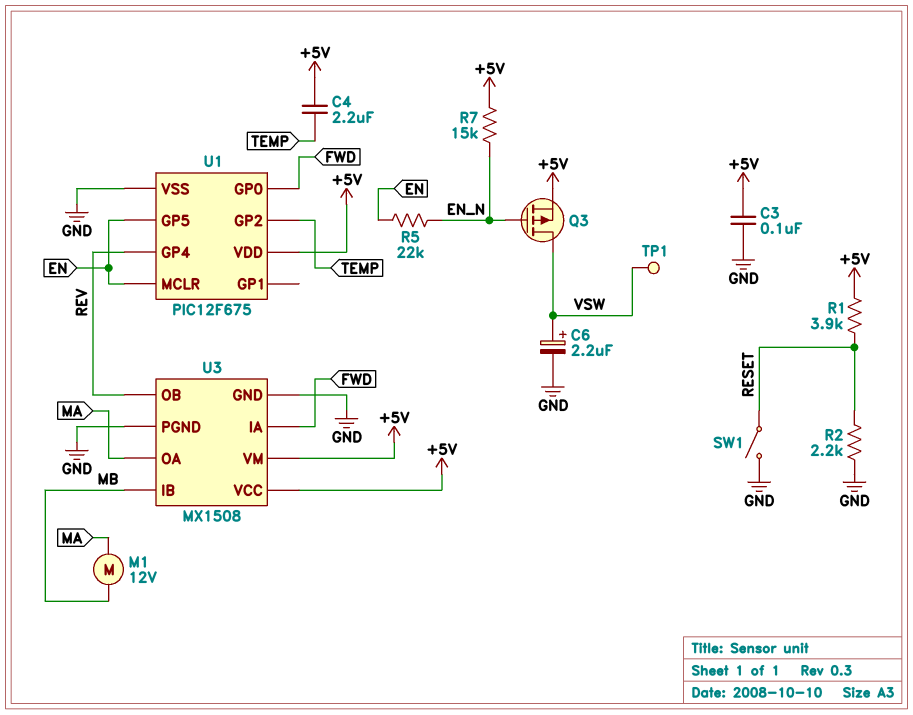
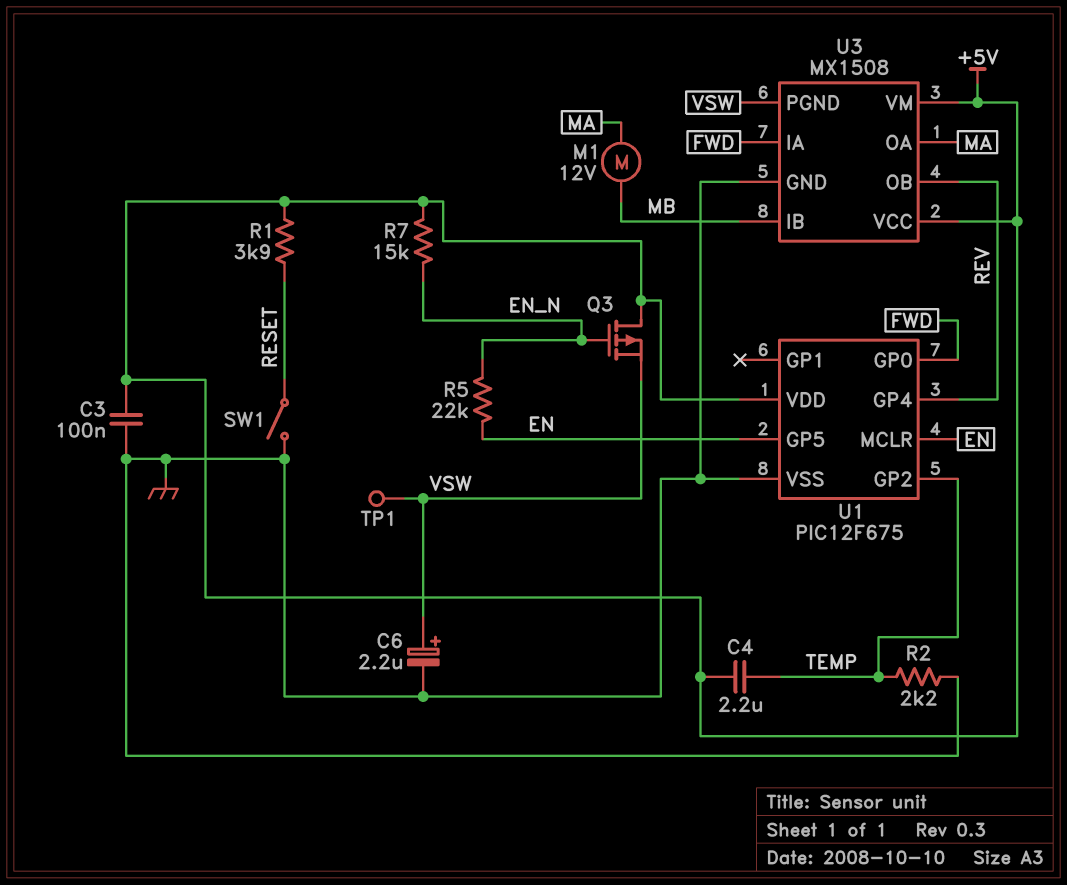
Q3: PMOS (G EN_N, D VSW, S +5V) -> PMOS (G EN_N, D +5V, S VSW)
R2: 2.2k (GND, RESET) -> 2.2k (GND, TEMP)
U3 pin PGND: GND -> VSW

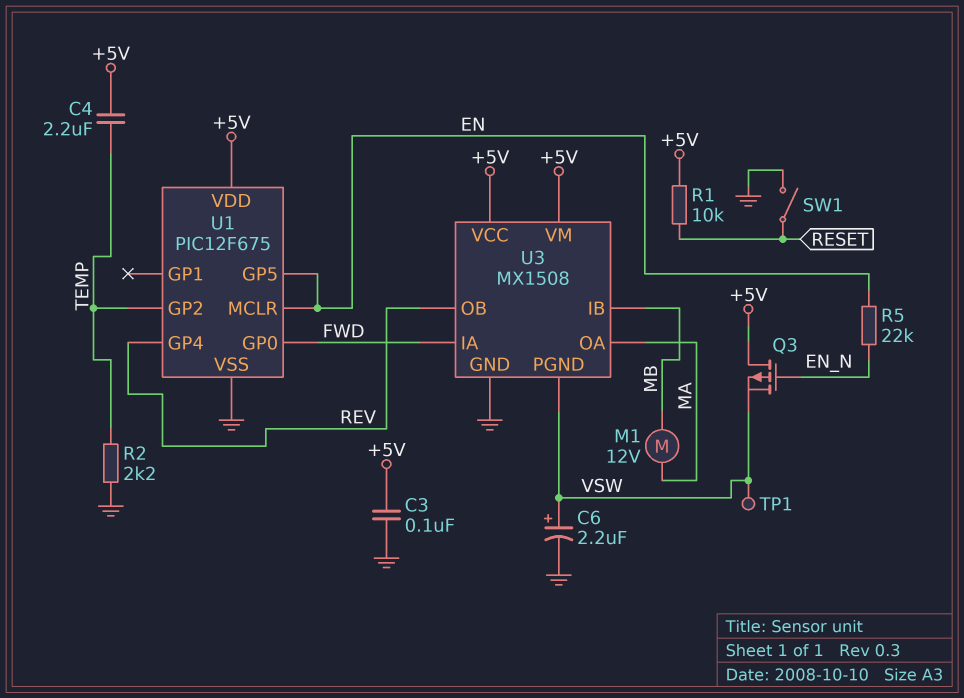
R1: 3.9k (+5V, RESET) -> 10k (+5V, RESET)
R7: 15k (+5V, EN_N) -> none

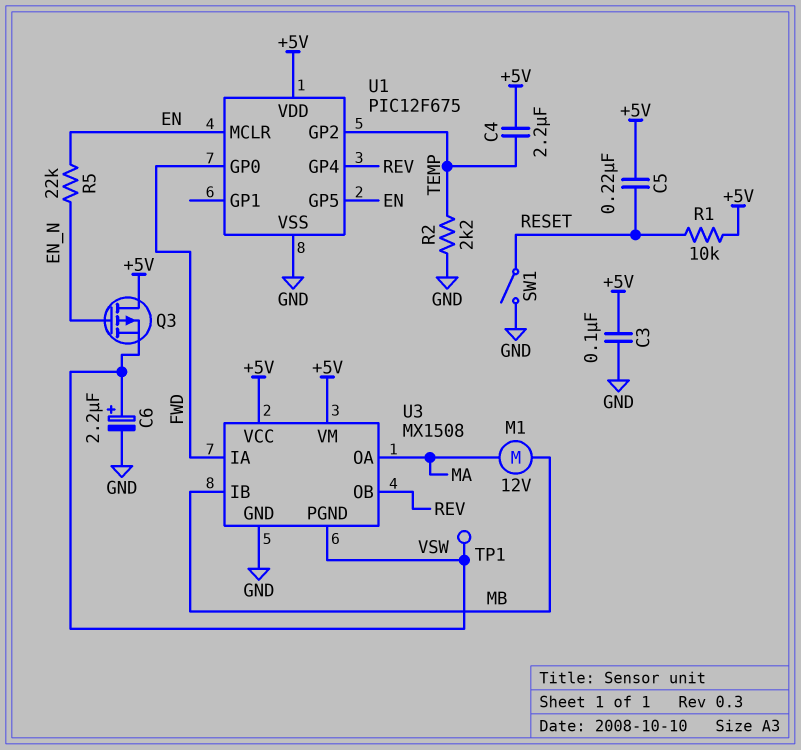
C5: none -> 220nF (+5V, RESET)

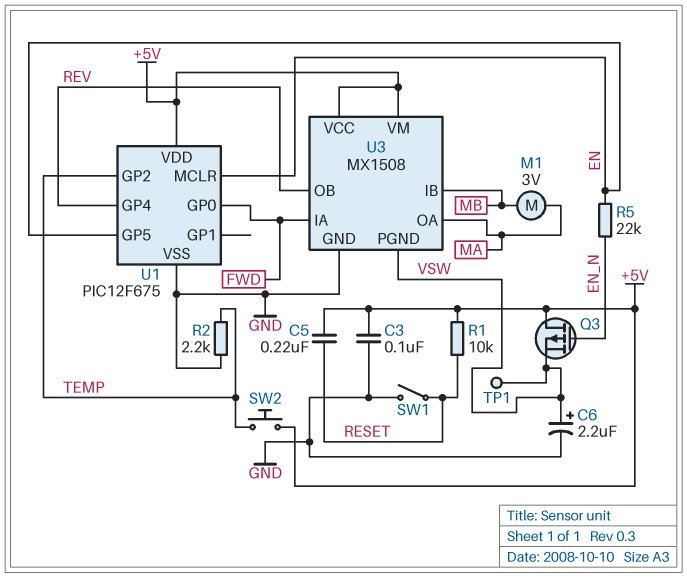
C4: 2.2uF (+5V, TEMP) -> none
M1: motor 12V (MA, MB) -> motor 3V (MA, MB)
SW2: none -> button (+5V, TEMP)

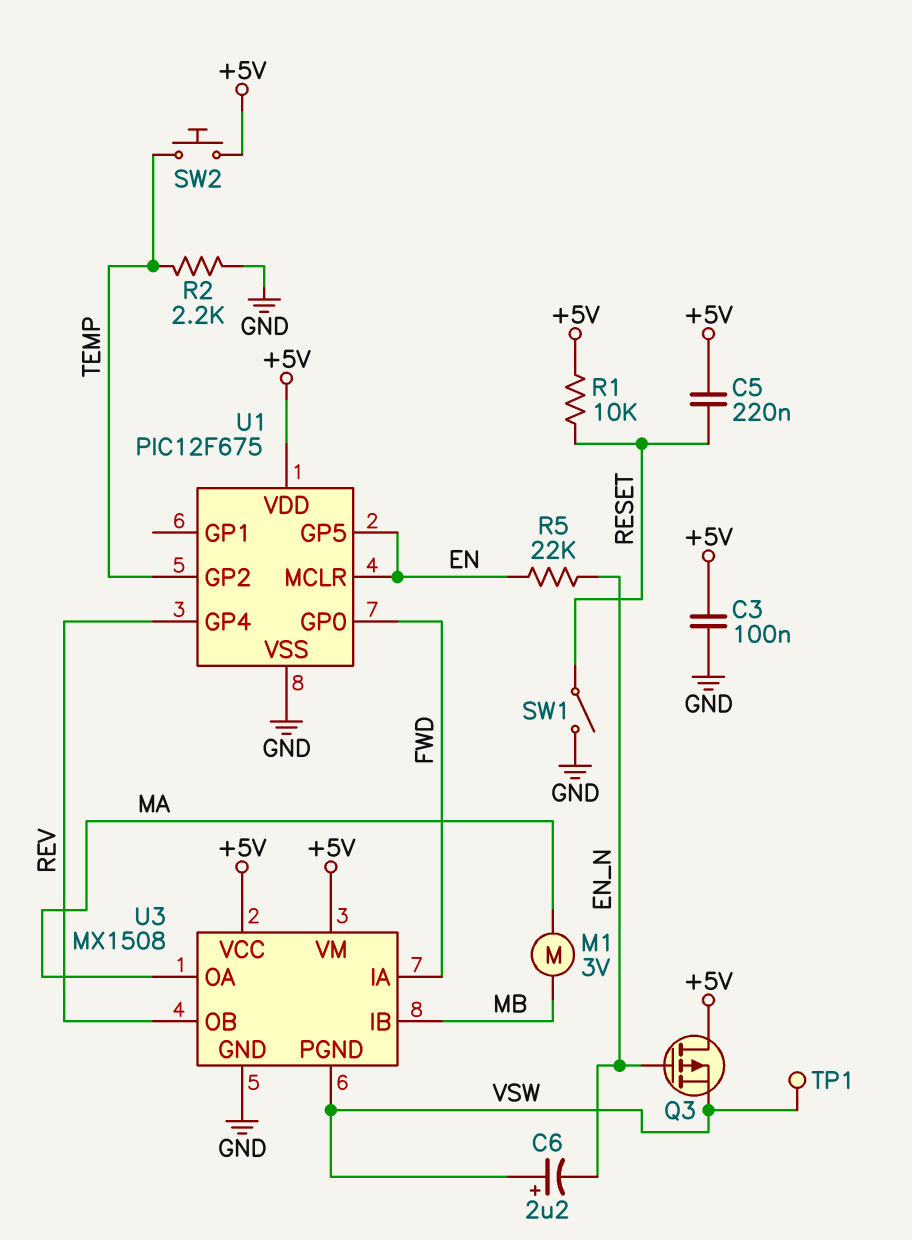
C6: 2.2uF (plus VSW, minus GND) -> 2.2uF (plus VSW, minus EN_N)

